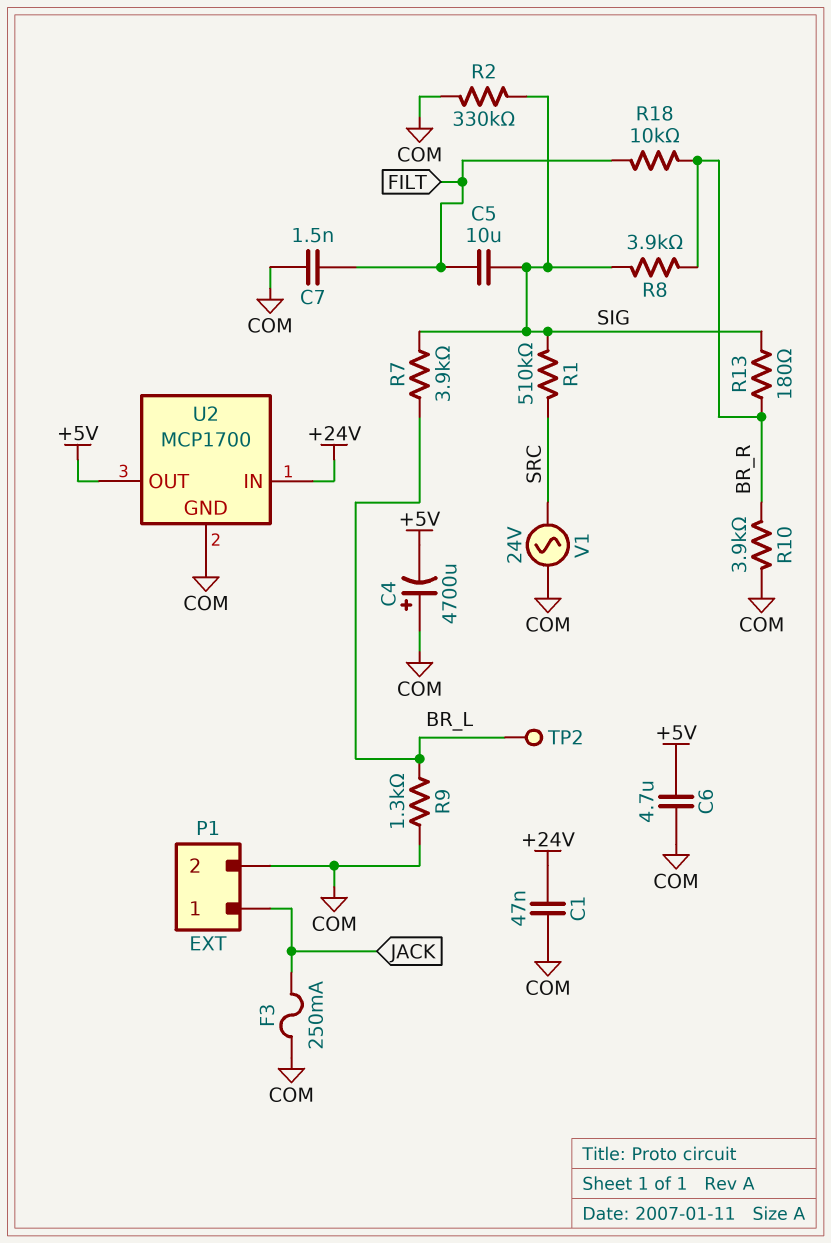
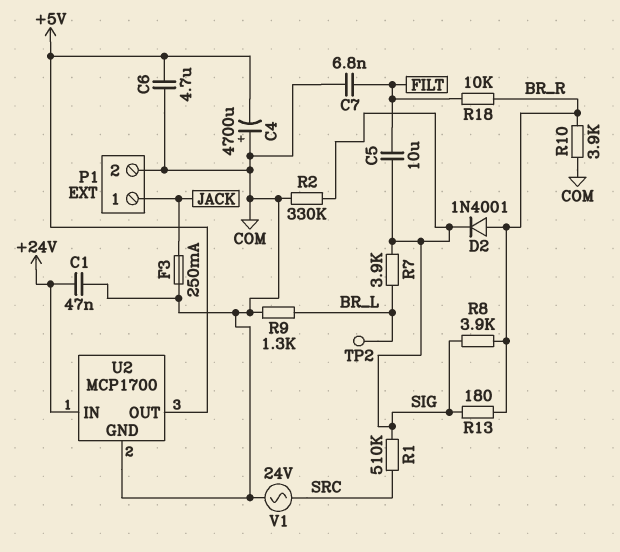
C7: 1.5nF (COM, FILT) -> 6.8nF (COM, FILT)
D2: none -> diode 1N4001 (A BR_R, K SIG)

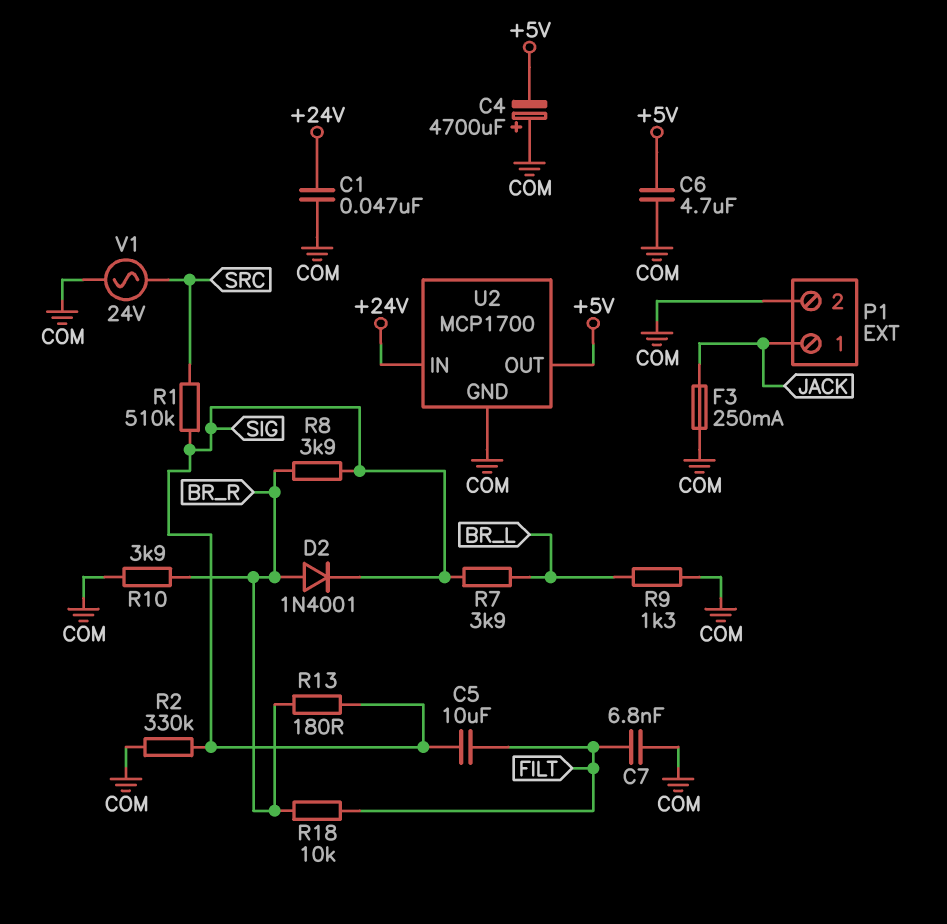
TP2: test point (BR_L) -> none

